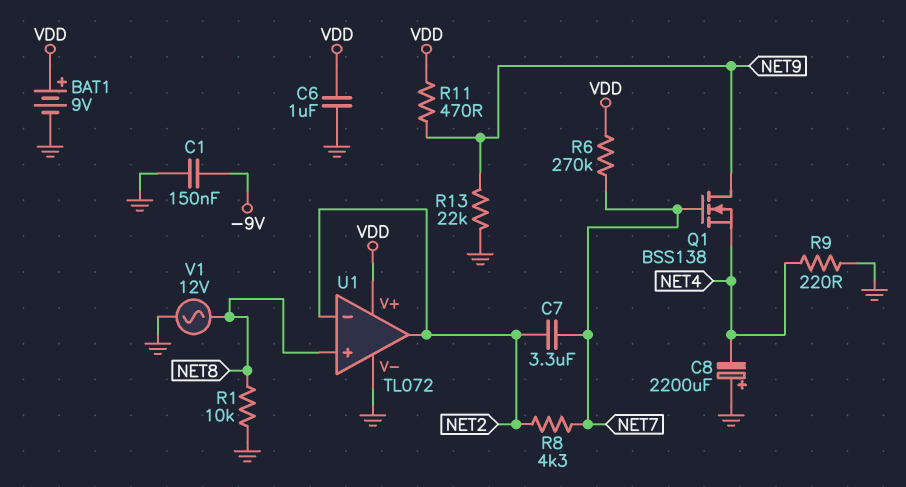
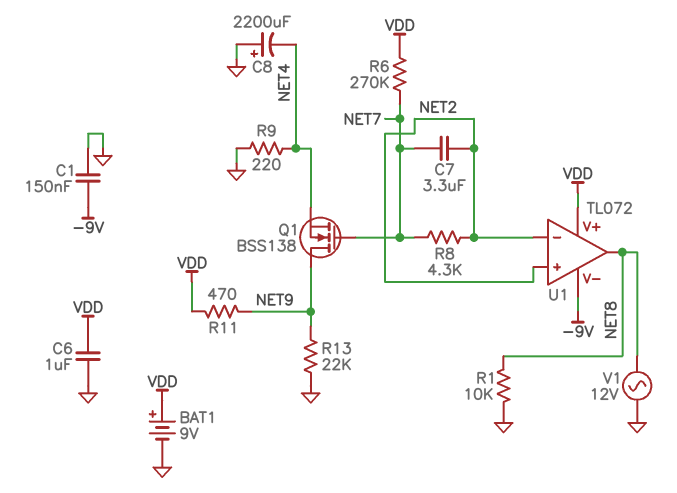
U1 pin V-: GND -> -9V
U1 pin in+: NET8 -> NET2
U1 pin out: NET2 -> NET8

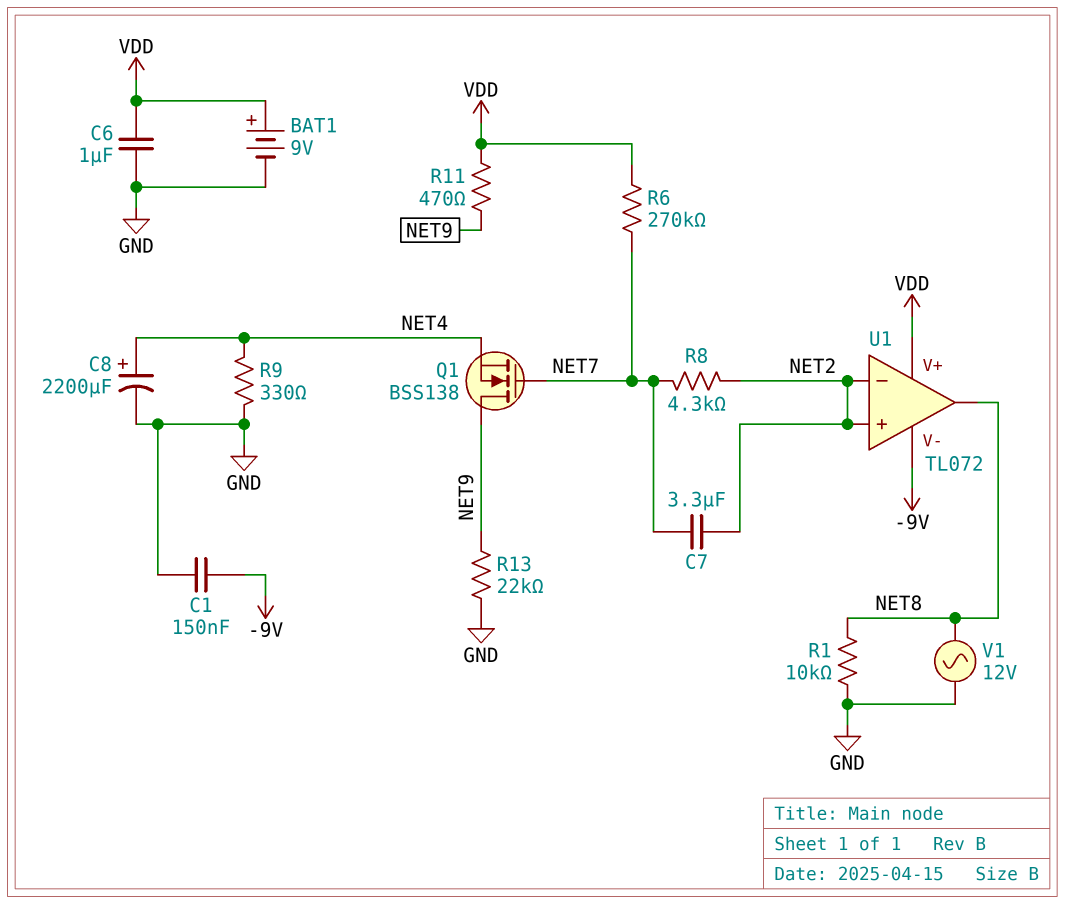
C8: 2200uF (plus GND, minus NET4) -> 2200uF (plus NET4, minus GND)
R9: 220 (GND, NET4) -> 330 (GND, NET4)

